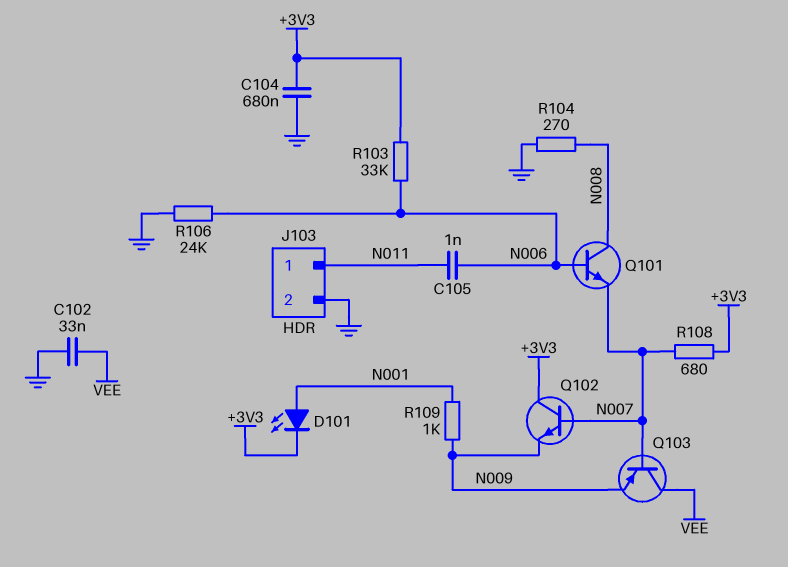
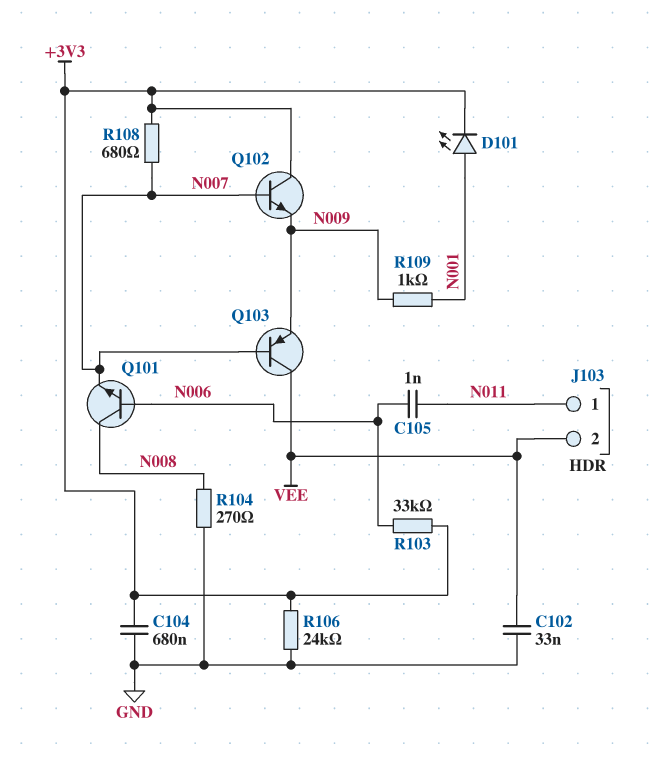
J103 pin 2: GND -> VEE
R106: 24k (GND, N006) -> 24k (+3V3, GND)

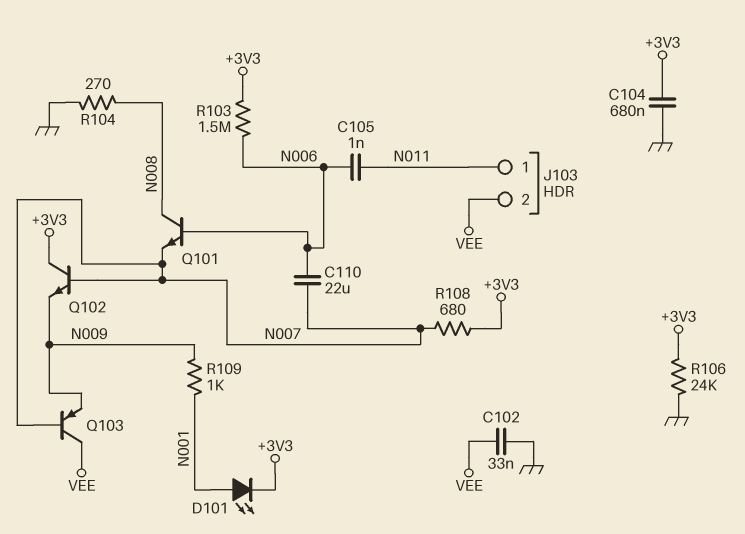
C110: none -> 22uF (N006, N007)
R103: 33k (+3V3, N006) -> 1.5M (+3V3, N006)

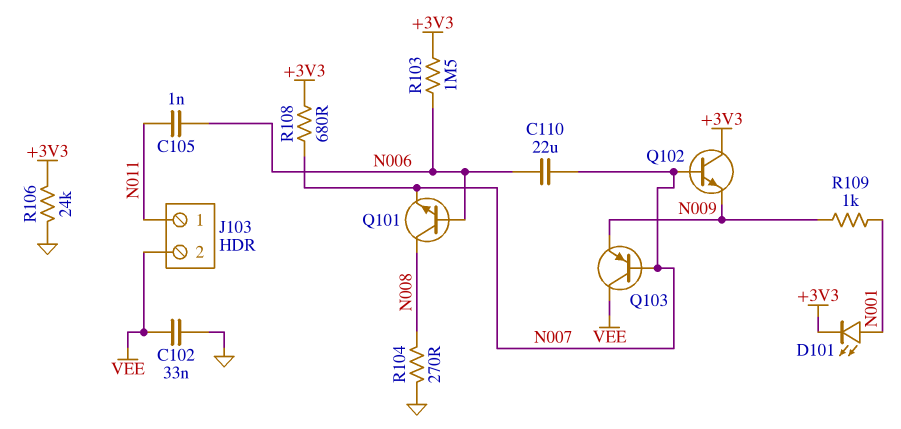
C104: 680nF (+3V3, GND) -> none

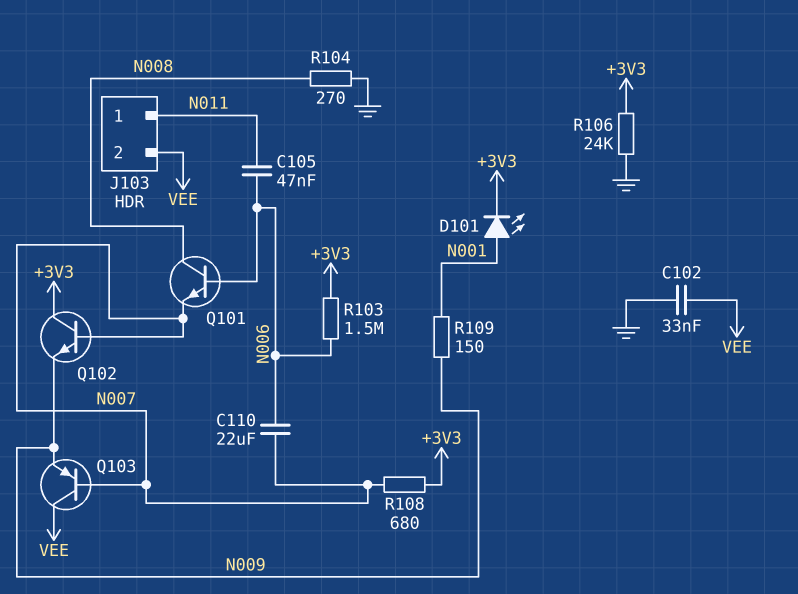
C105: 1nF (N006, N011) -> 47nF (N006, N011)
R109: 1k (N001, N009) -> 150 (N001, N009)

